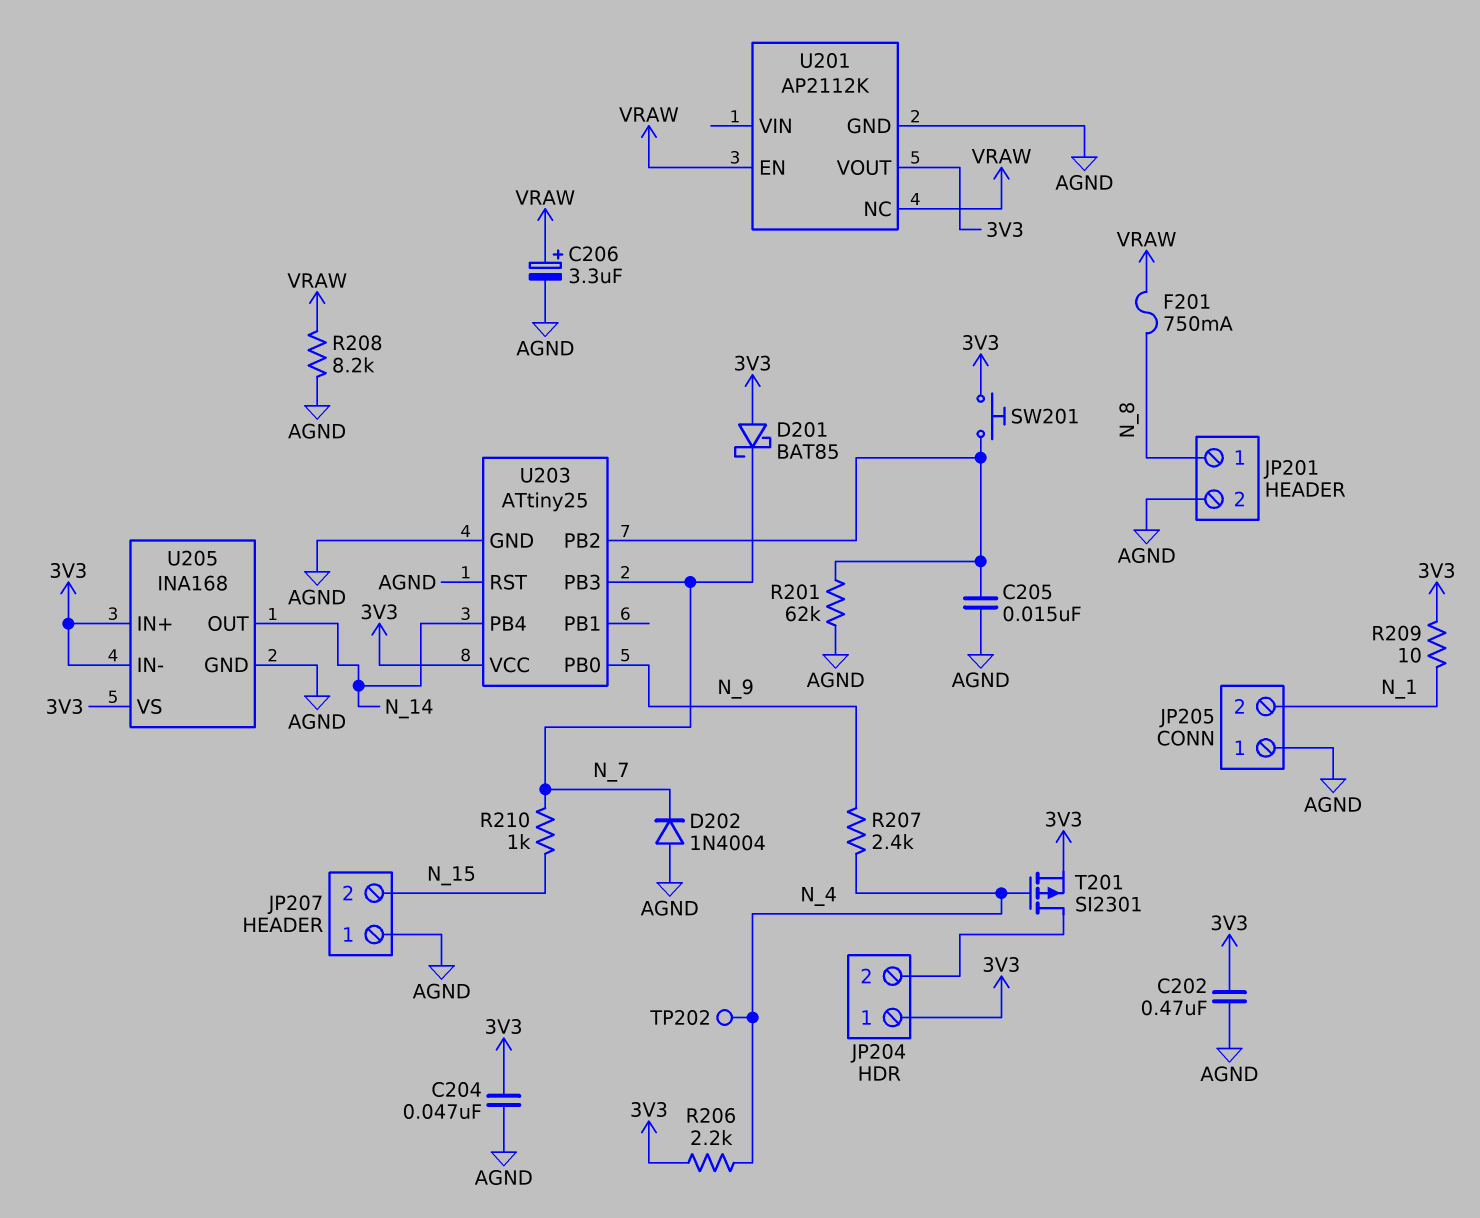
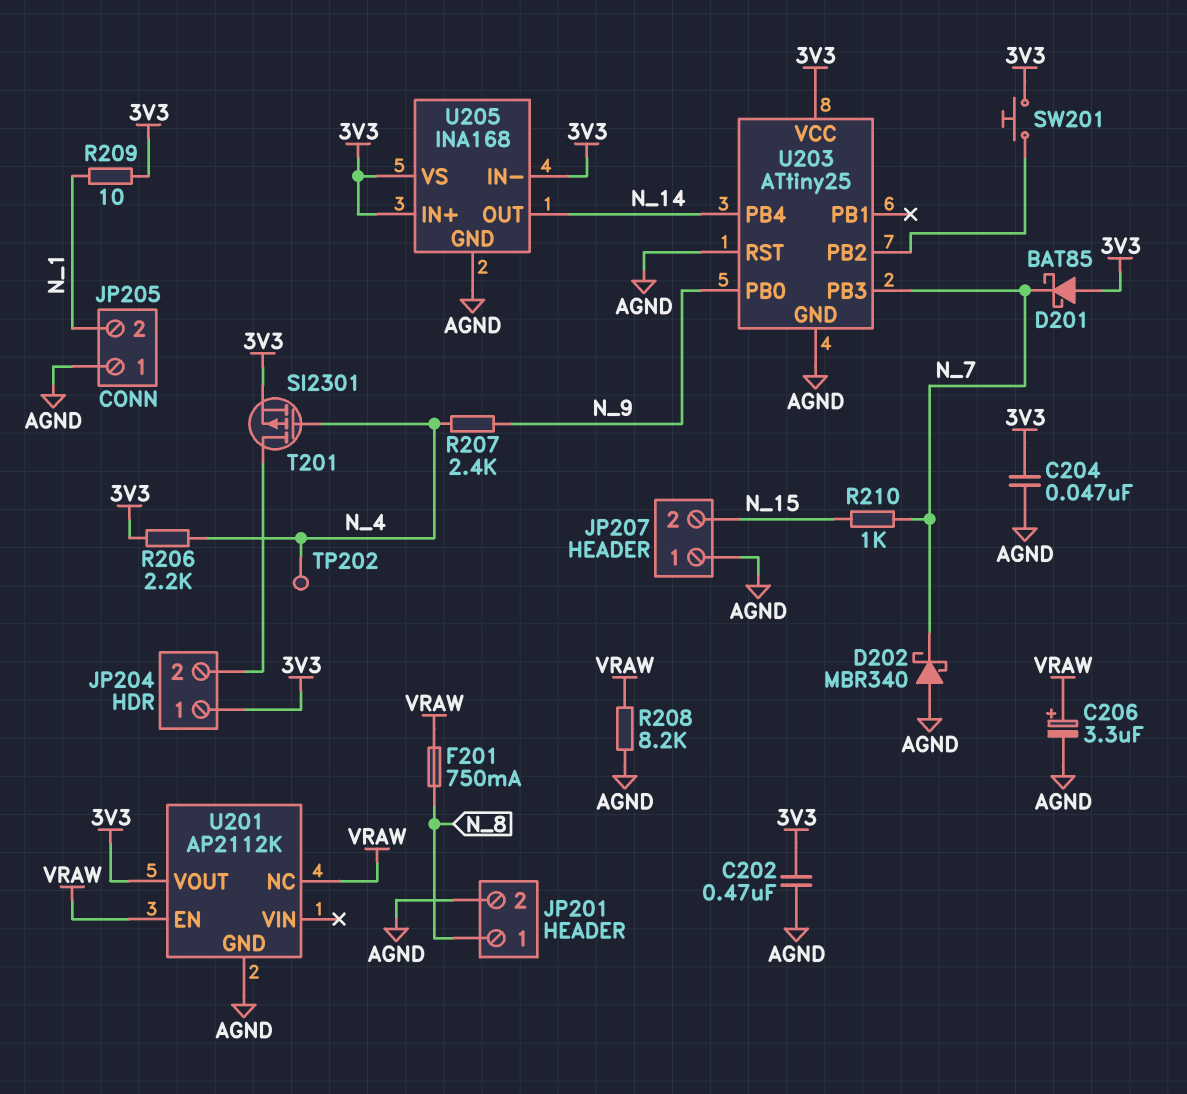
C205: 15nF (AGND, U203/PB2) -> none
D202: diode 1N4004 (A AGND, K N_7) -> schottky MBR340 (A AGND, K N_7)
R201: 62k (AGND, U203/PB2) -> none

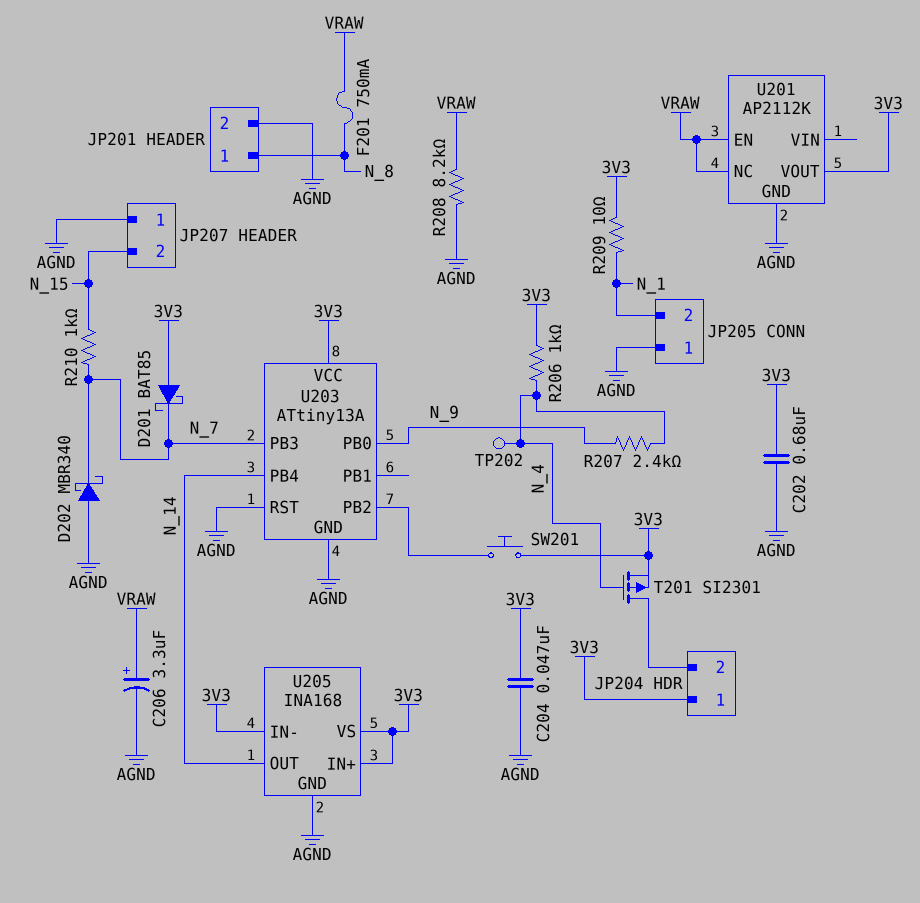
C202: 470nF (3V3, AGND) -> 680nF (3V3, AGND)
R206: 2.2k (3V3, N_4) -> 1k (3V3, N_4)
U203: ATtiny25 -> ATtiny13A

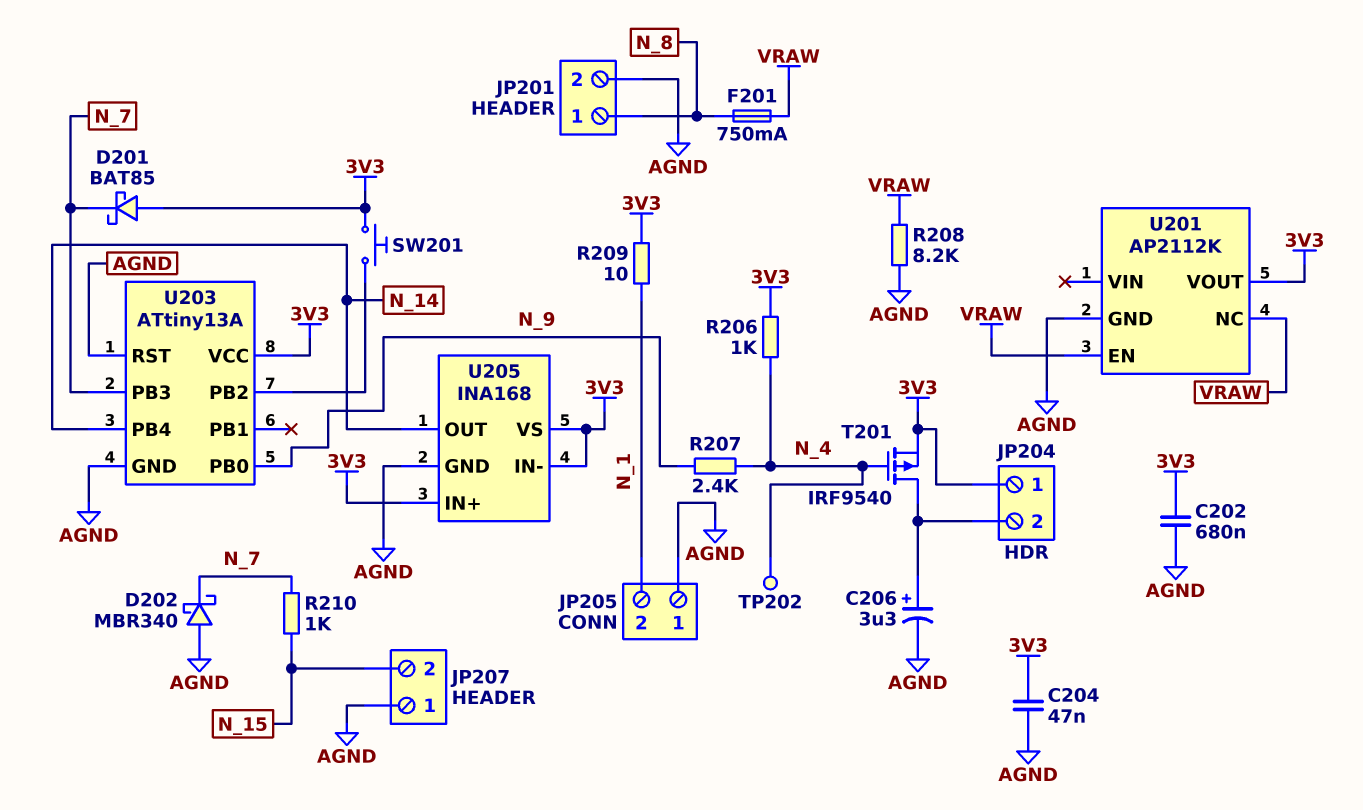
C206: 3.3uF (plus VRAW, minus AGND) -> 3.3uF (plus JP204/2, minus AGND)
T201: PMOS SI2301 (G N_4, D JP204/2, S 3V3) -> PMOS IRF9540 (G N_4, D JP204/2, S 3V3)

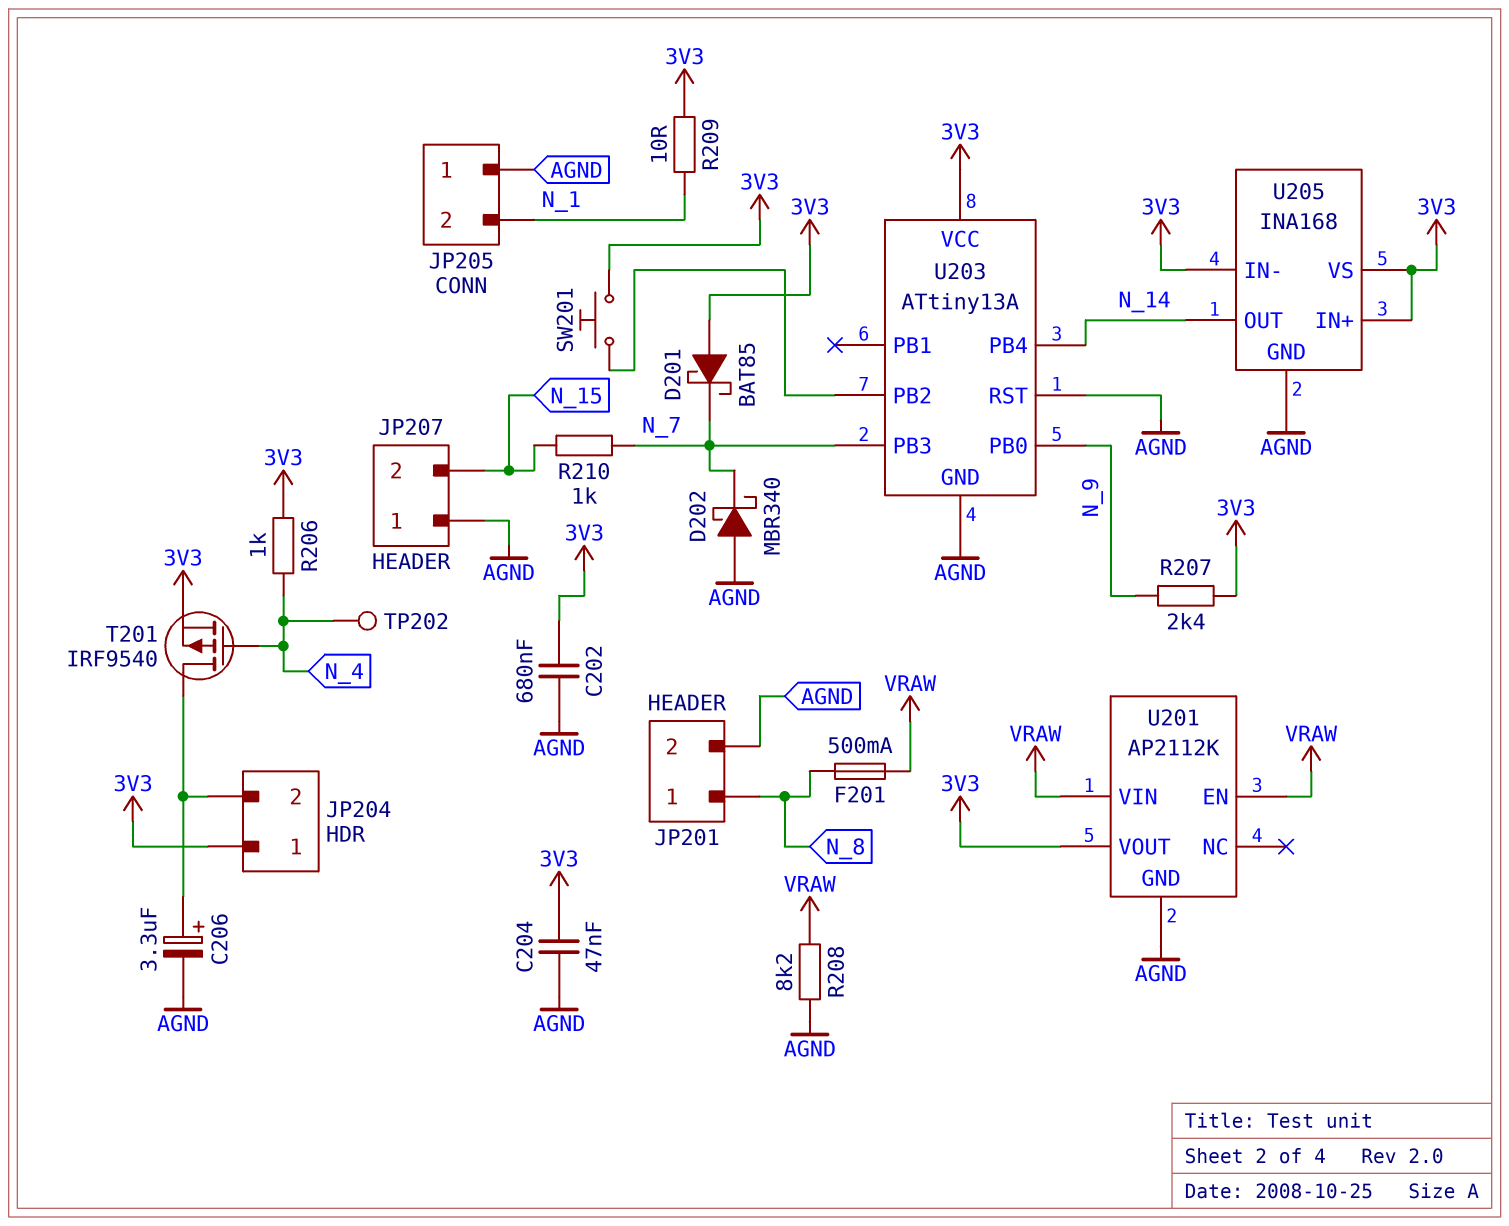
F201: 750mA (N_8, VRAW) -> 500mA (N_8, VRAW)
R207: 2.4k (N_4, N_9) -> 2.4k (3V3, N_9)
U201 pin NC: VRAW -> none
U201 pin VIN: none -> VRAW

